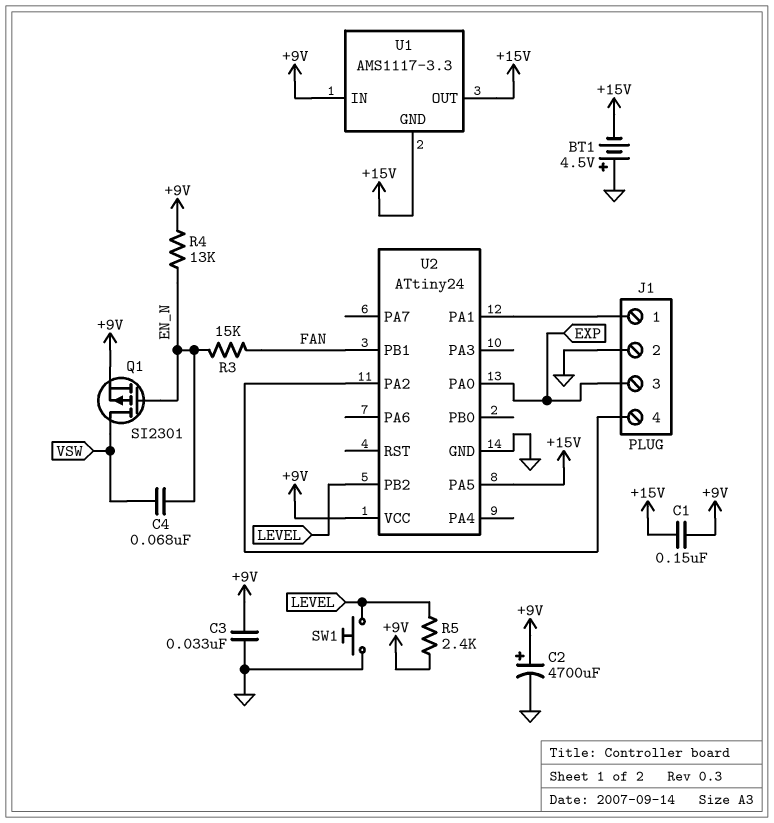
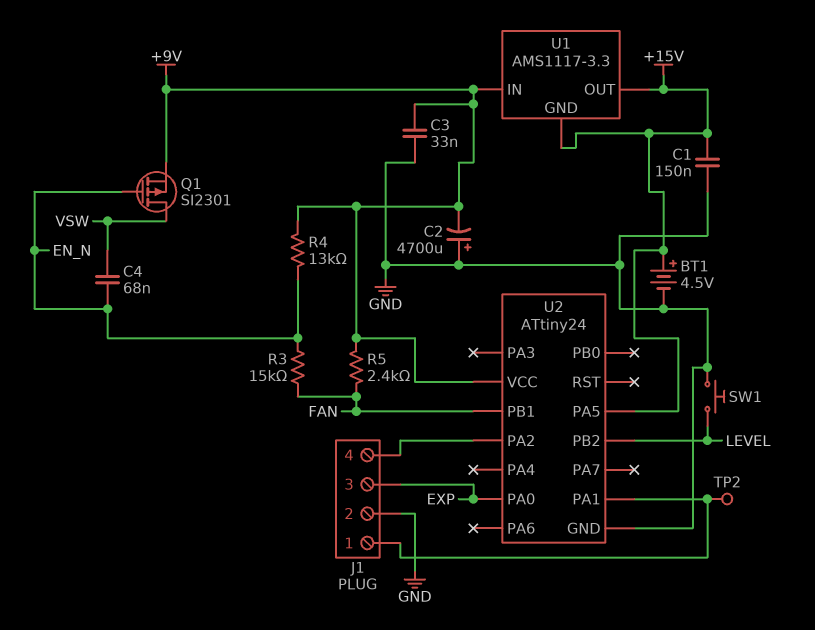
BT1: 4.5V (plus GND, minus +15V) -> 4.5V (plus +15V, minus GND)
C1: 150nF (+9V, +15V) -> 150nF (+15V, GND)
C2: 4700uF (plus +9V, minus GND) -> 4700uF (plus GND, minus +9V)
R5: 2.4k (+9V, LEVEL) -> 2.4k (+9V, FAN)
TP2: none -> test point (J1/1)

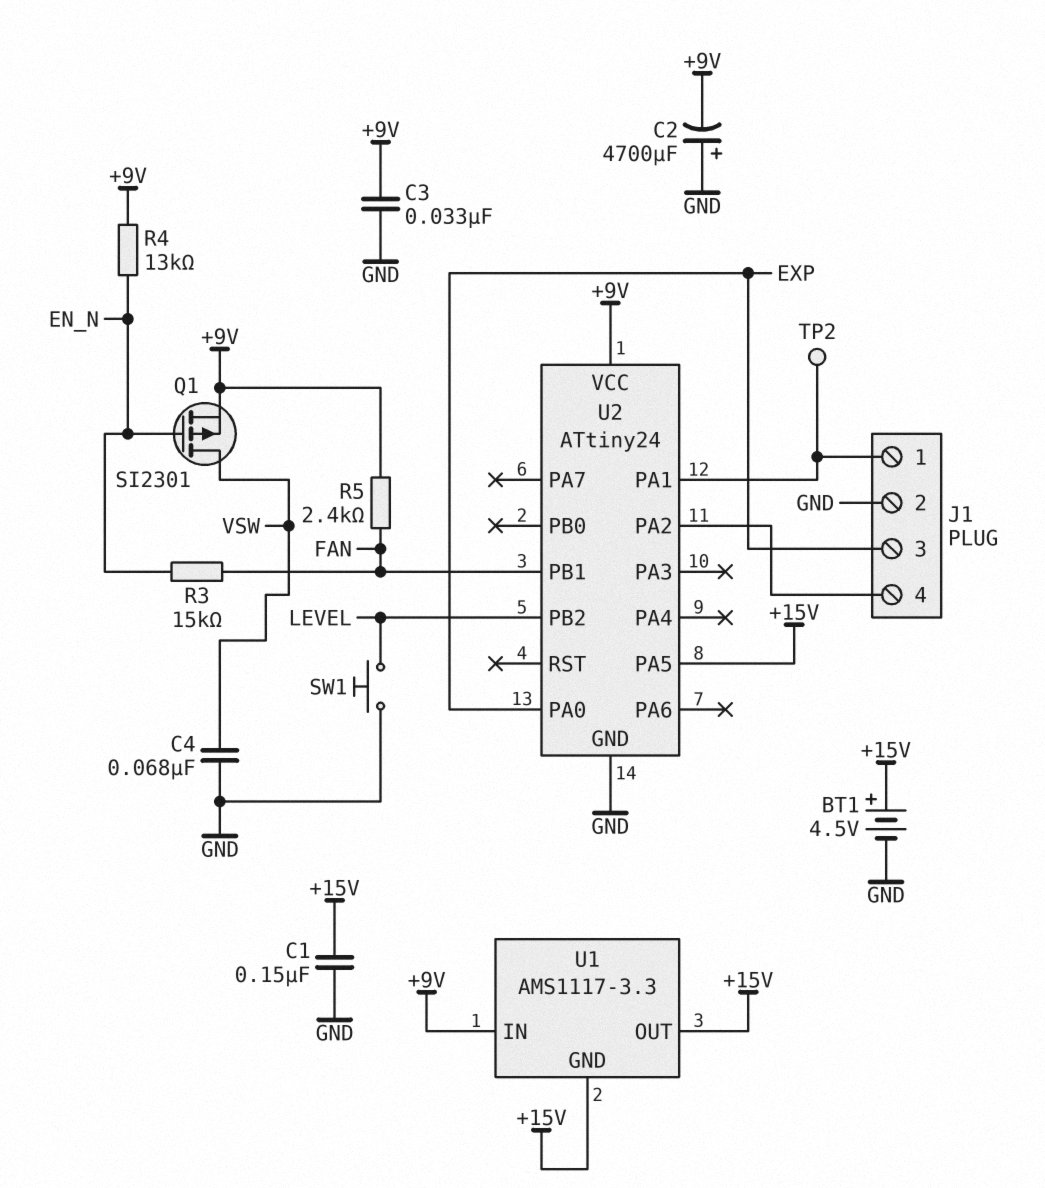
C4: 68nF (EN_N, VSW) -> 68nF (GND, VSW)

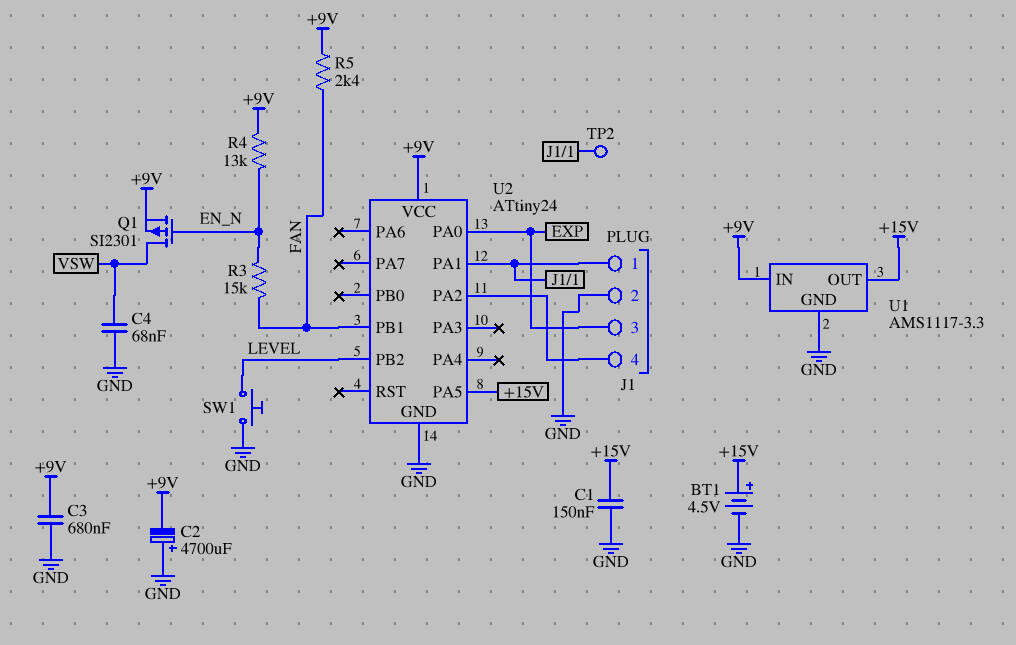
C3: 33nF (+9V, GND) -> 680nF (+9V, GND)
U1 pin GND: +15V -> GND

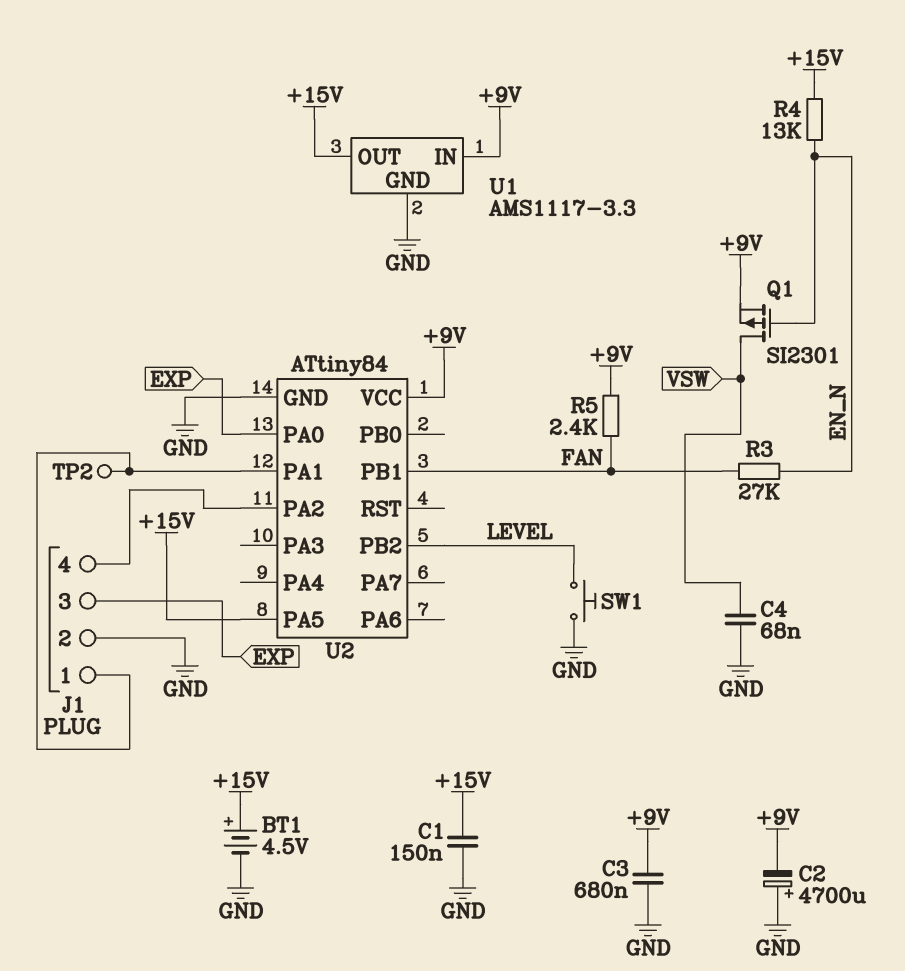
R3: 15k (EN_N, FAN) -> 27k (EN_N, FAN)
R4: 13k (+9V, EN_N) -> 13k (+15V, EN_N)
U2: ATtiny24 -> ATtiny84

